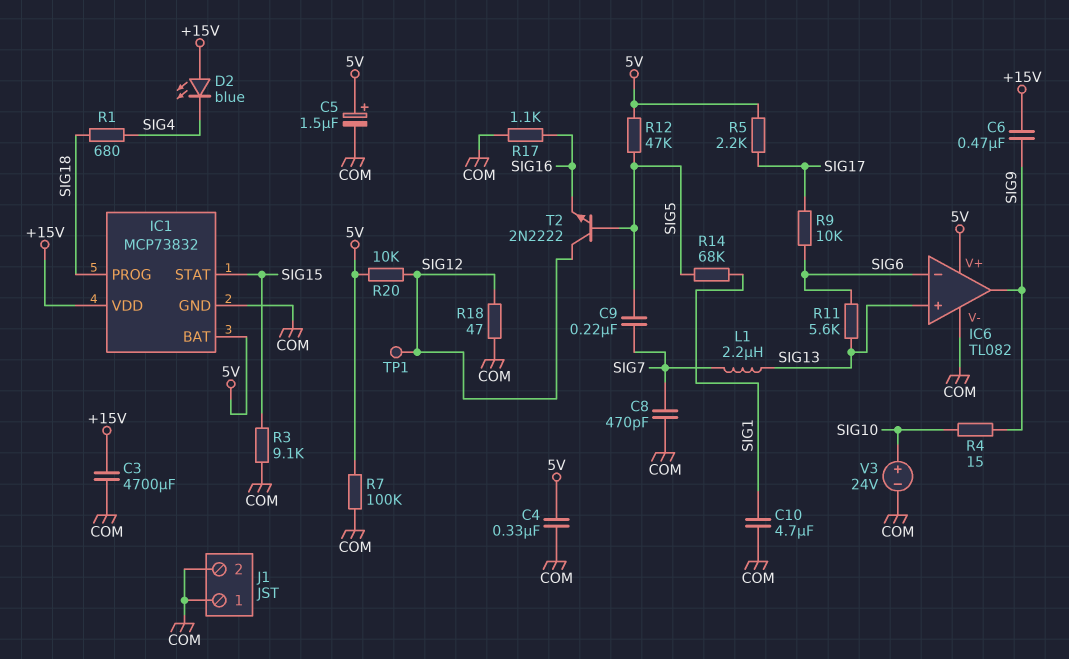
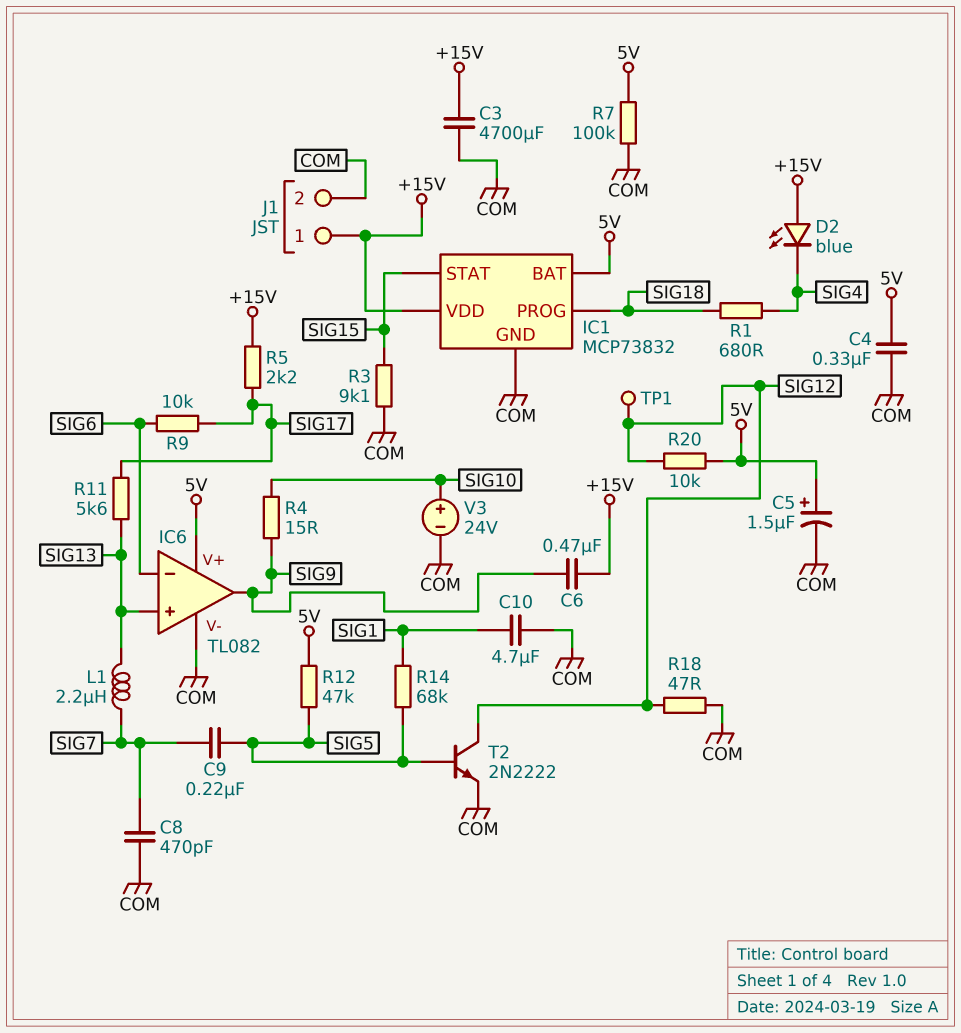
J1 pin 1: COM -> +15V
R5: 2.2k (5V, SIG17) -> 2.2k (+15V, SIG17)
R11: 5.6k (SIG6, SIG13) -> 5.6k (SIG13, SIG17)
R17: 1.1k (COM, SIG16) -> none
T2: NPN 2N2222 (B SIG5, C SIG12, E SIG16) -> NPN 2N2222 (B SIG5, C SIG12, E COM)

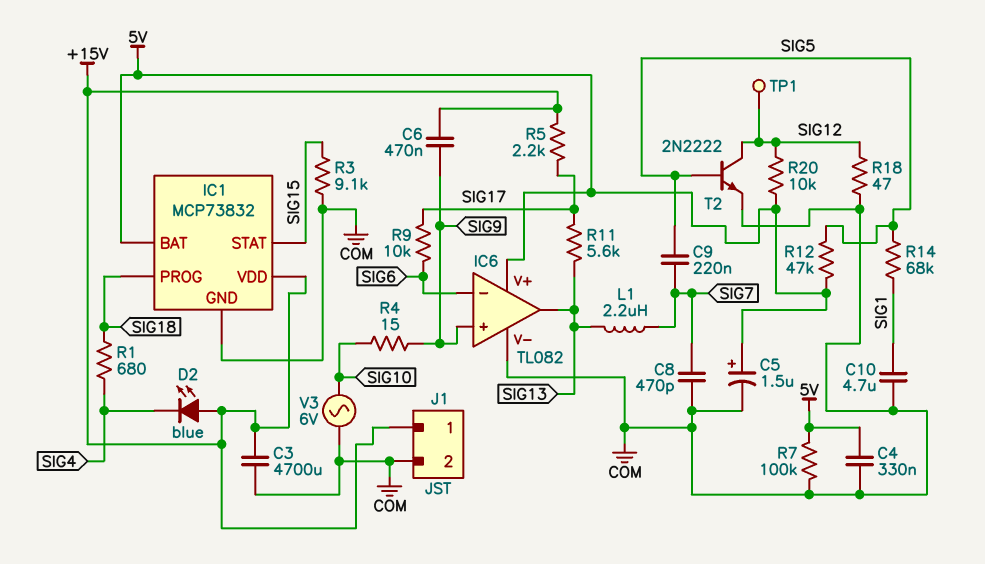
IC6 pin in+: SIG13 -> SIG9
IC6 pin out: SIG9 -> SIG13
V3: 24V (plus SIG10, minus COM) -> AC 6V (COM, SIG10)

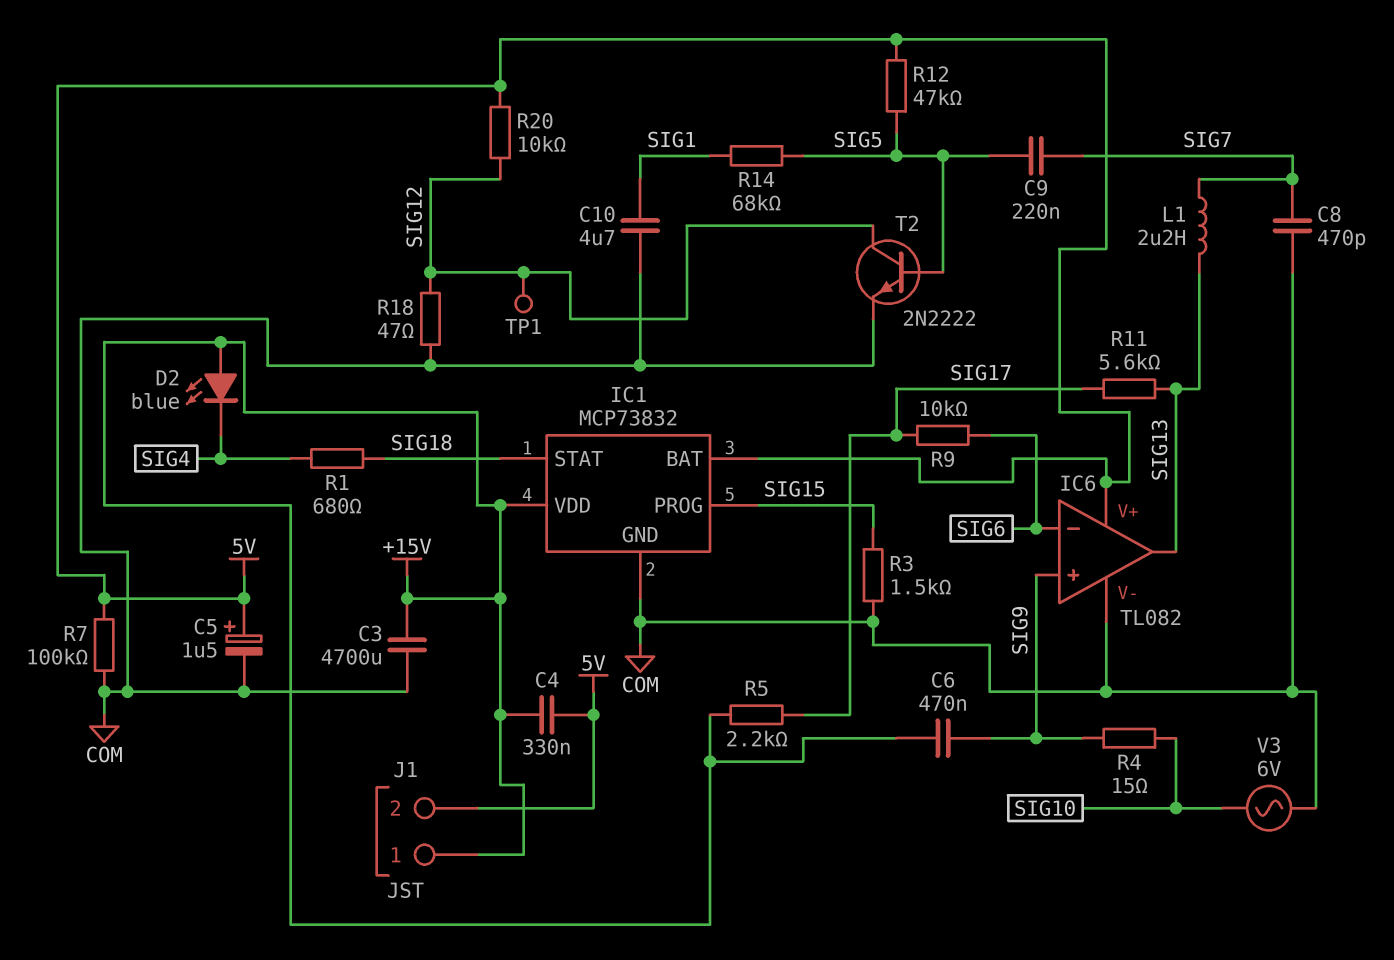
C4: 330nF (5V, COM) -> 330nF (+15V, 5V)
IC1 pin PROG: SIG18 -> SIG15
IC1 pin STAT: SIG15 -> SIG18
J1 pin 2: COM -> 5V
R3: 9.1k (COM, SIG15) -> 1.5k (COM, SIG15)

